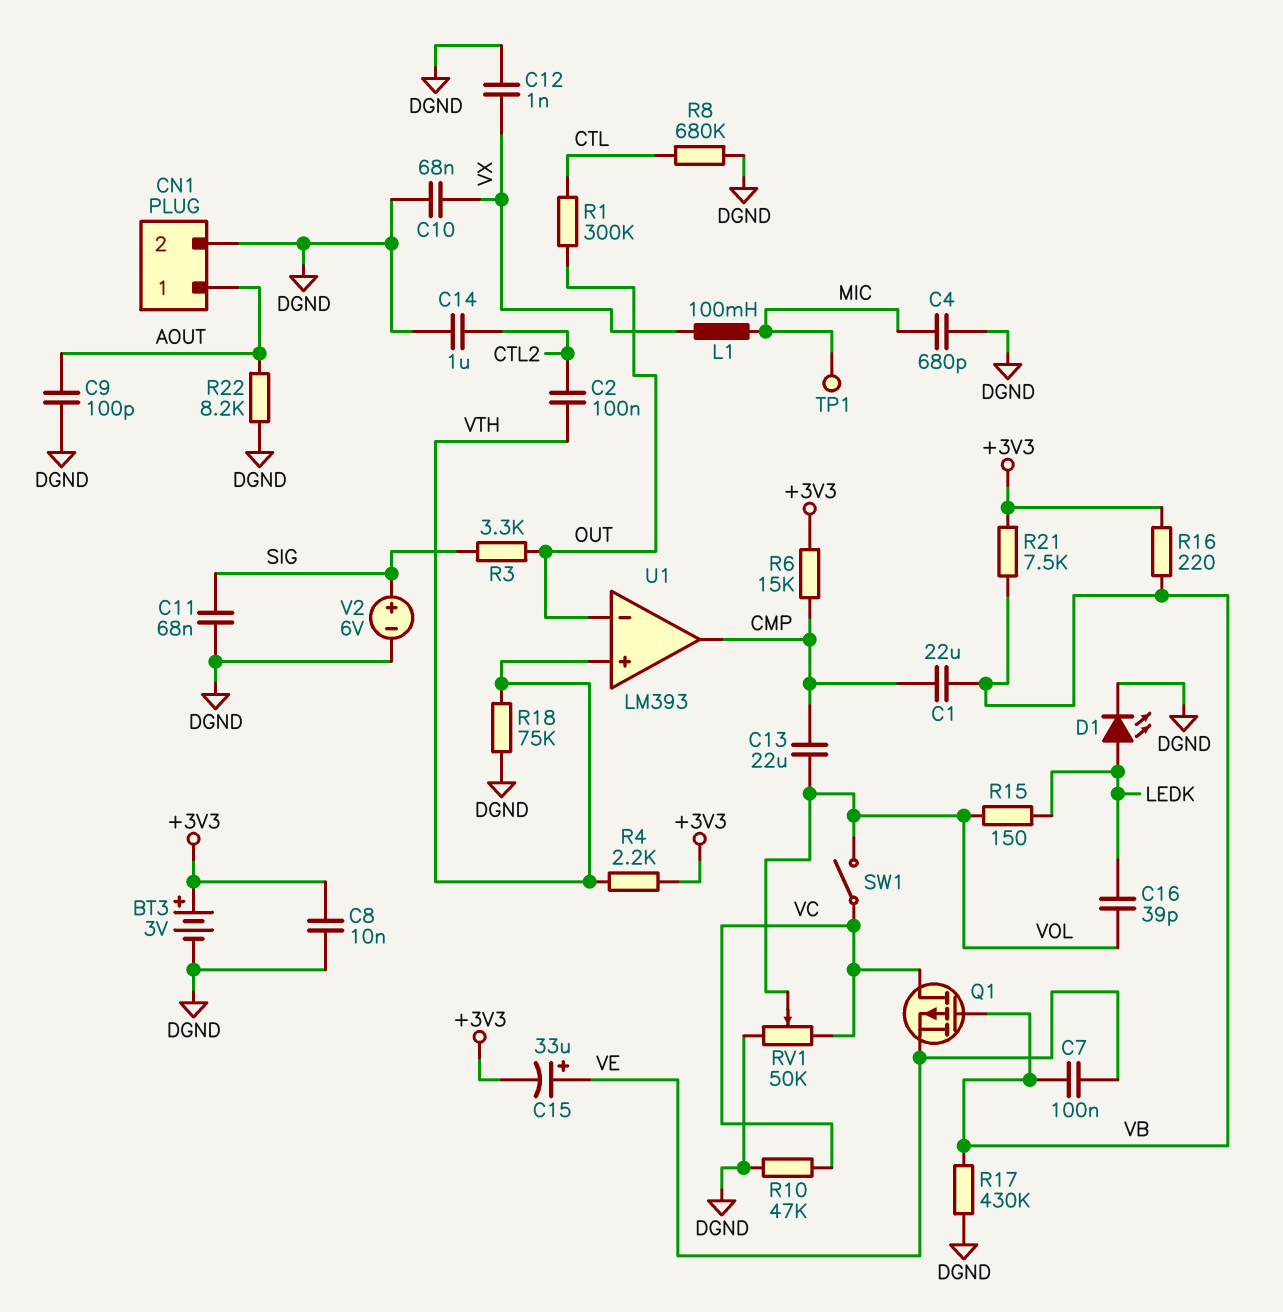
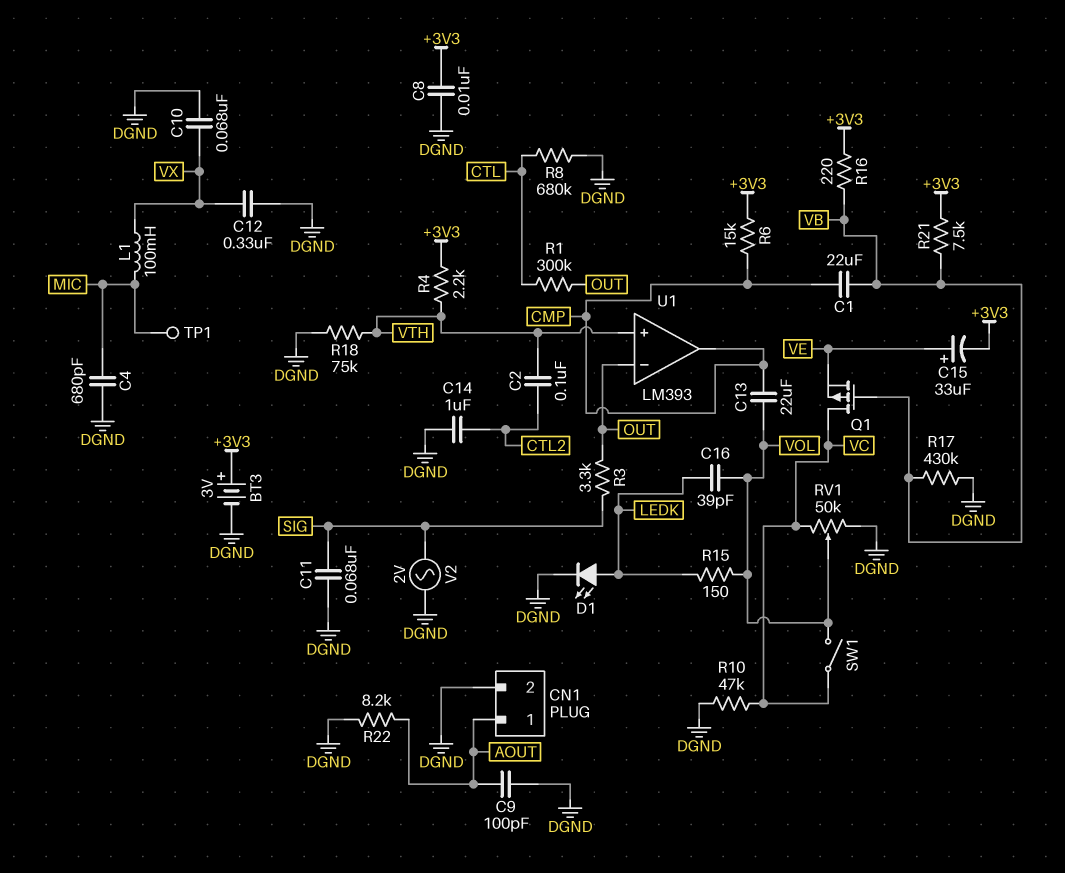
C7: 100nF (VB, VE) -> none
C12: 1nF (DGND, VX) -> 330nF (DGND, VX)
V2: 6V (plus SIG, minus DGND) -> AC 2V (DGND, SIG)

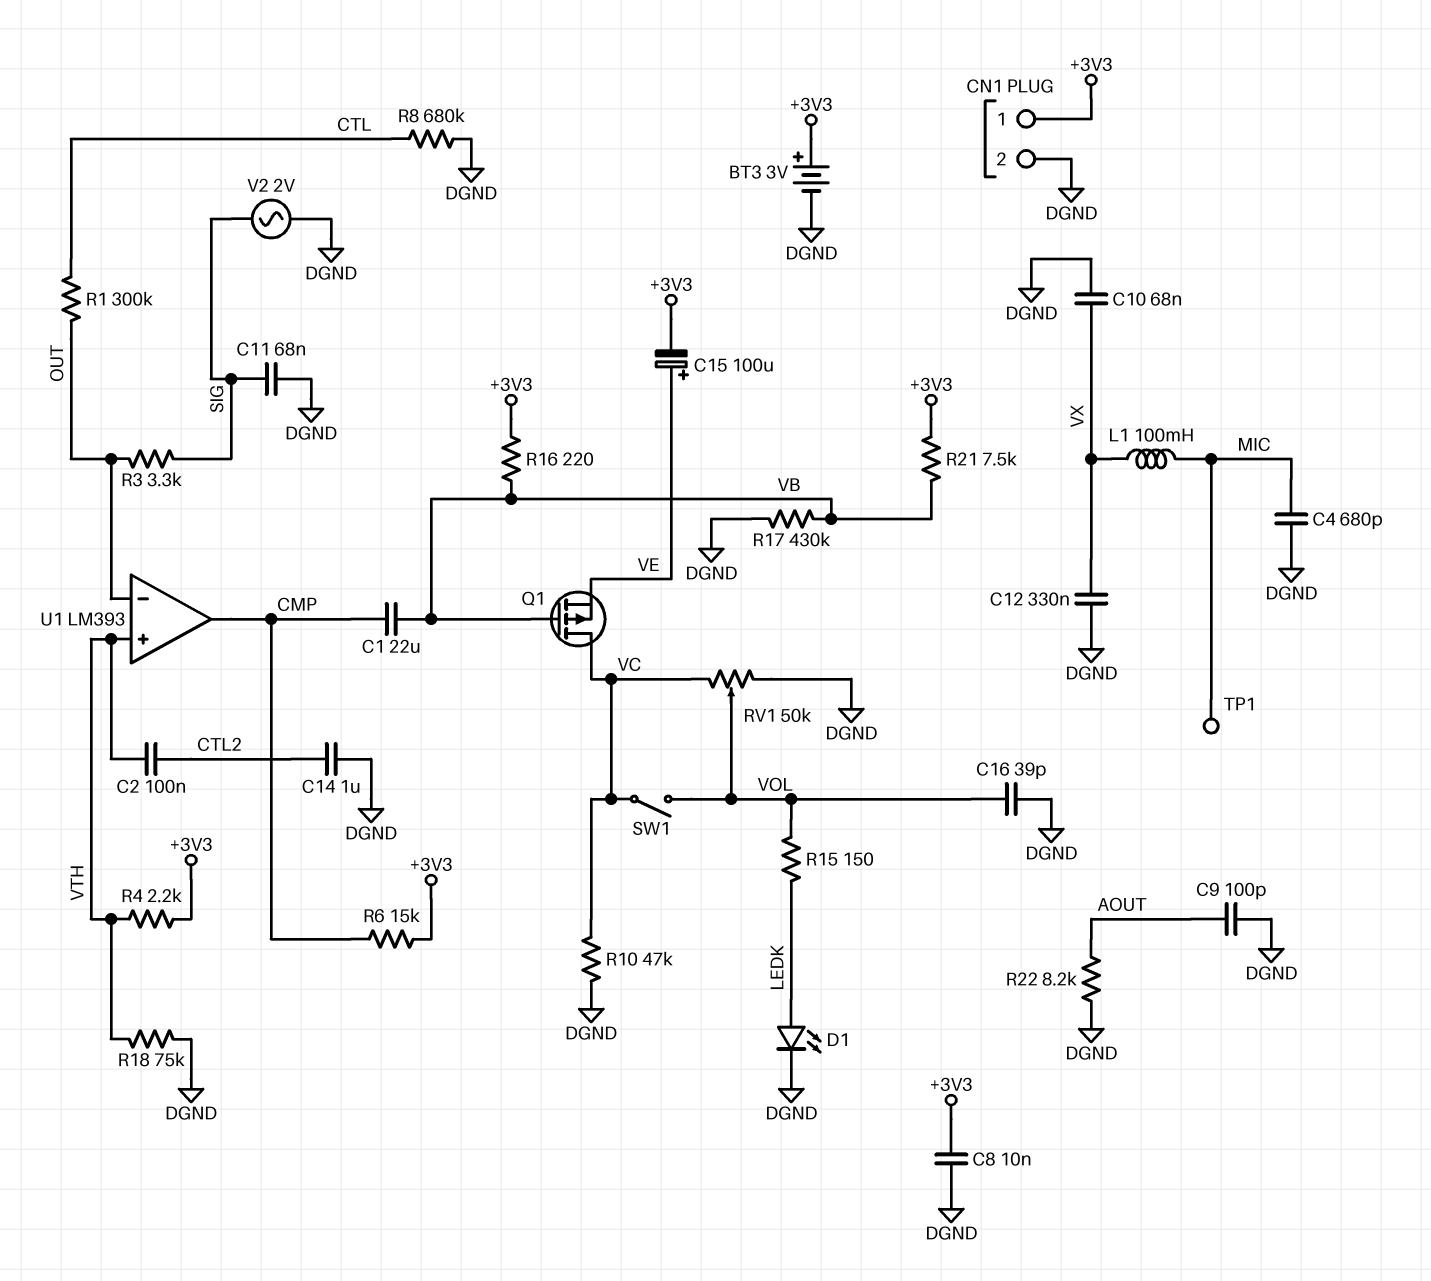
C13: 22uF (CMP, VOL) -> none
C15: 33uF (plus VE, minus +3V3) -> 100uF (plus VE, minus +3V3)
C16: 39pF (LEDK, VOL) -> 39pF (DGND, VOL)
CN1 pin 1: AOUT -> +3V3

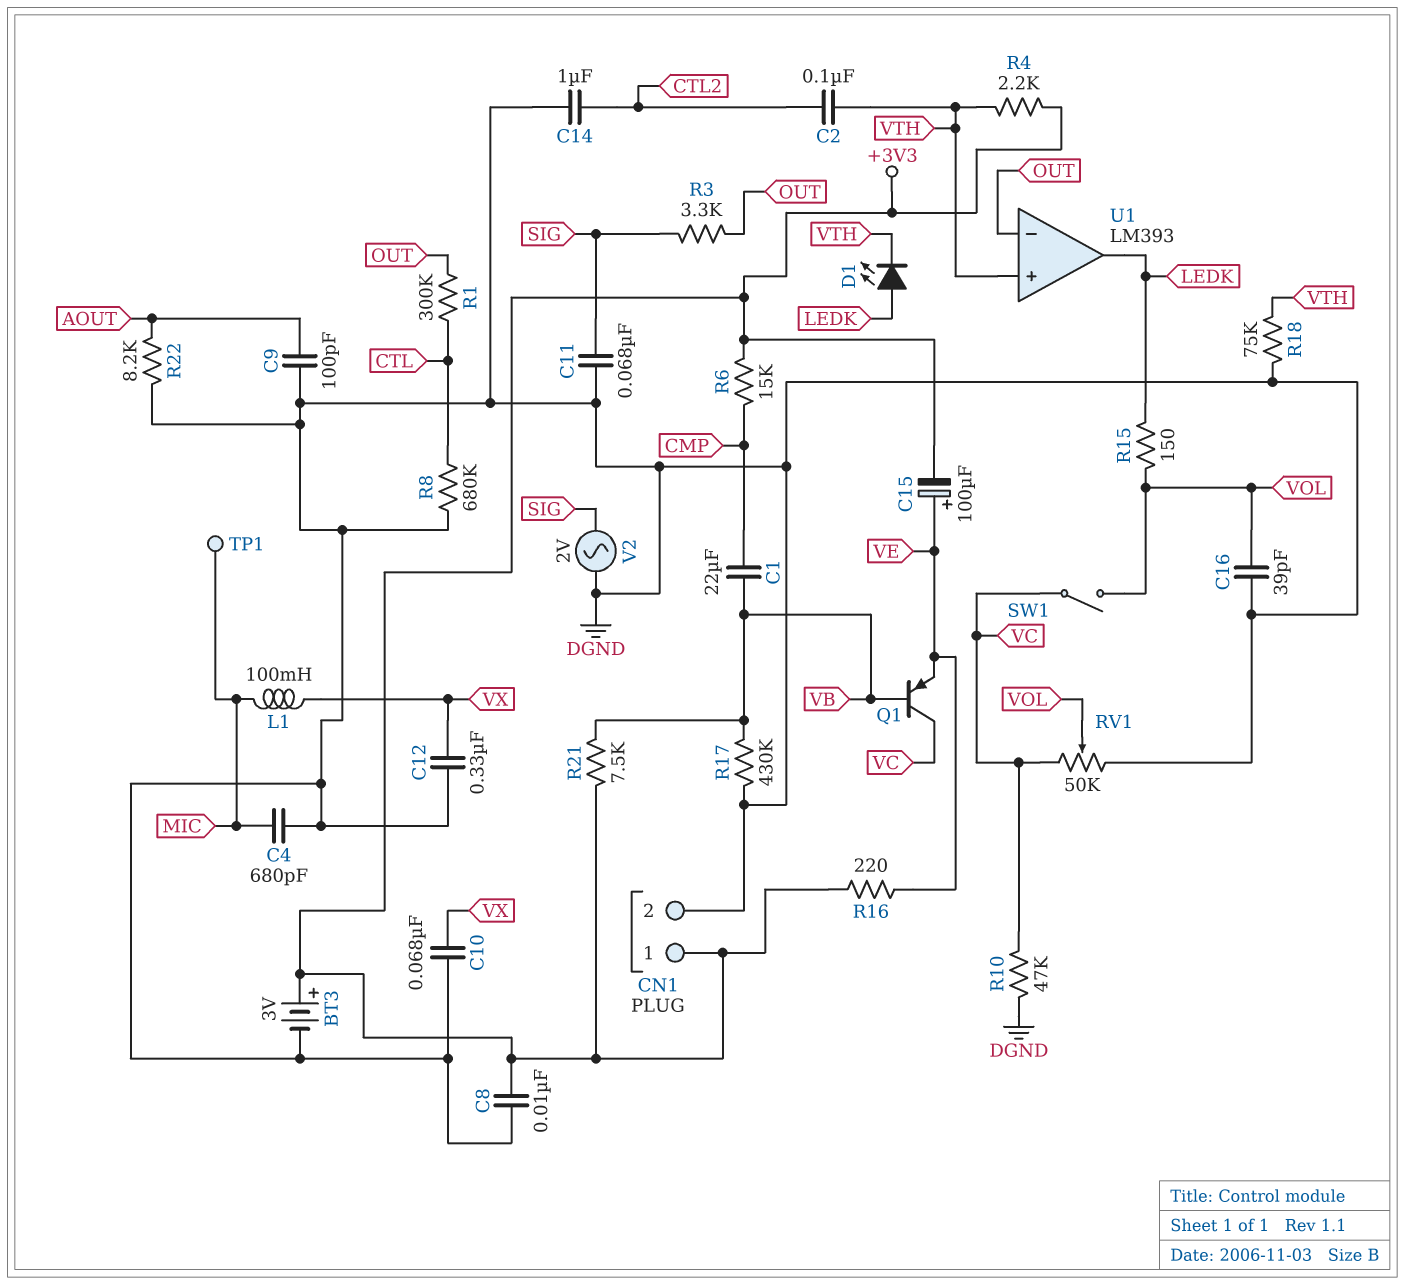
D1: LED (A LEDK, K DGND) -> LED (A LEDK, K VTH)
Q1: PMOS (G VB, D VC, S VE) -> PNP (B VB, C VC, E VE)
R16: 220 (+3V3, VB) -> 220 (+3V3, VE)
U1 pin out: CMP -> LEDK

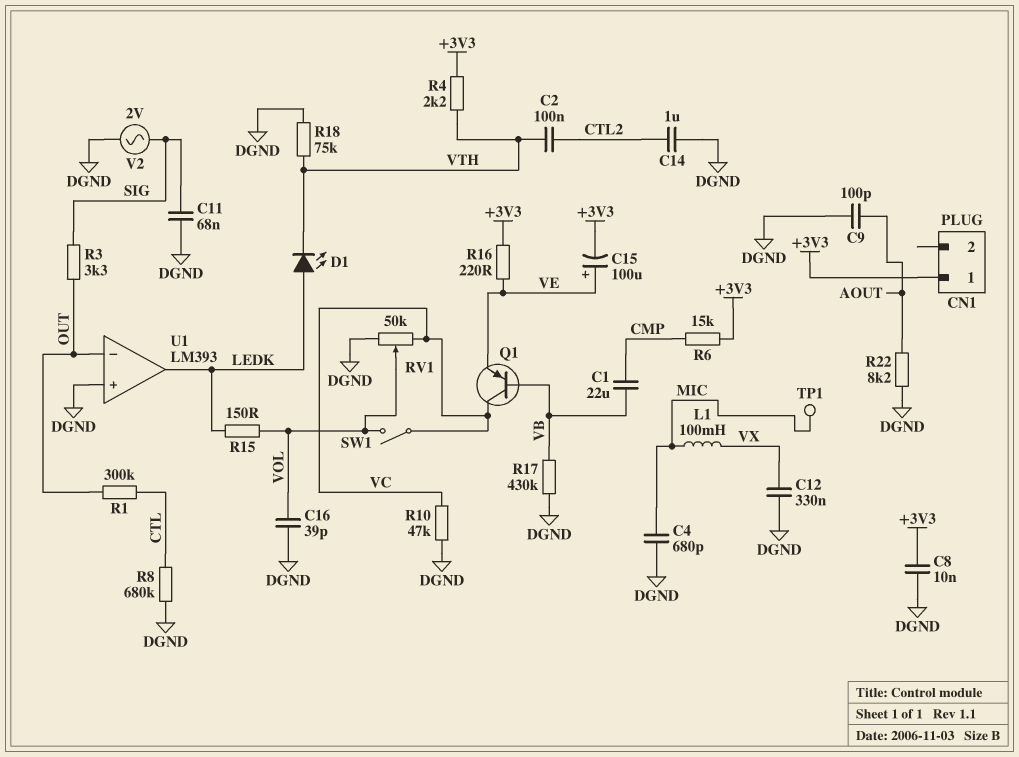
BT3: 3V (plus +3V3, minus DGND) -> none
C10: 68nF (DGND, VX) -> none
CN1 pin 2: DGND -> none
R21: 7.5k (+3V3, VB) -> none
U1 pin in+: VTH -> DGND

